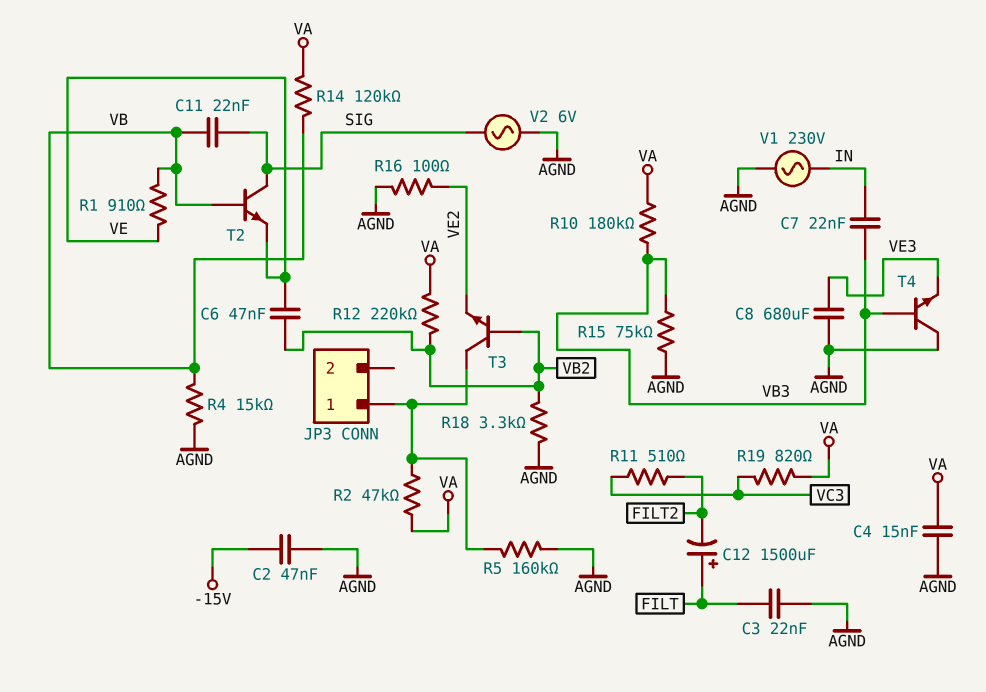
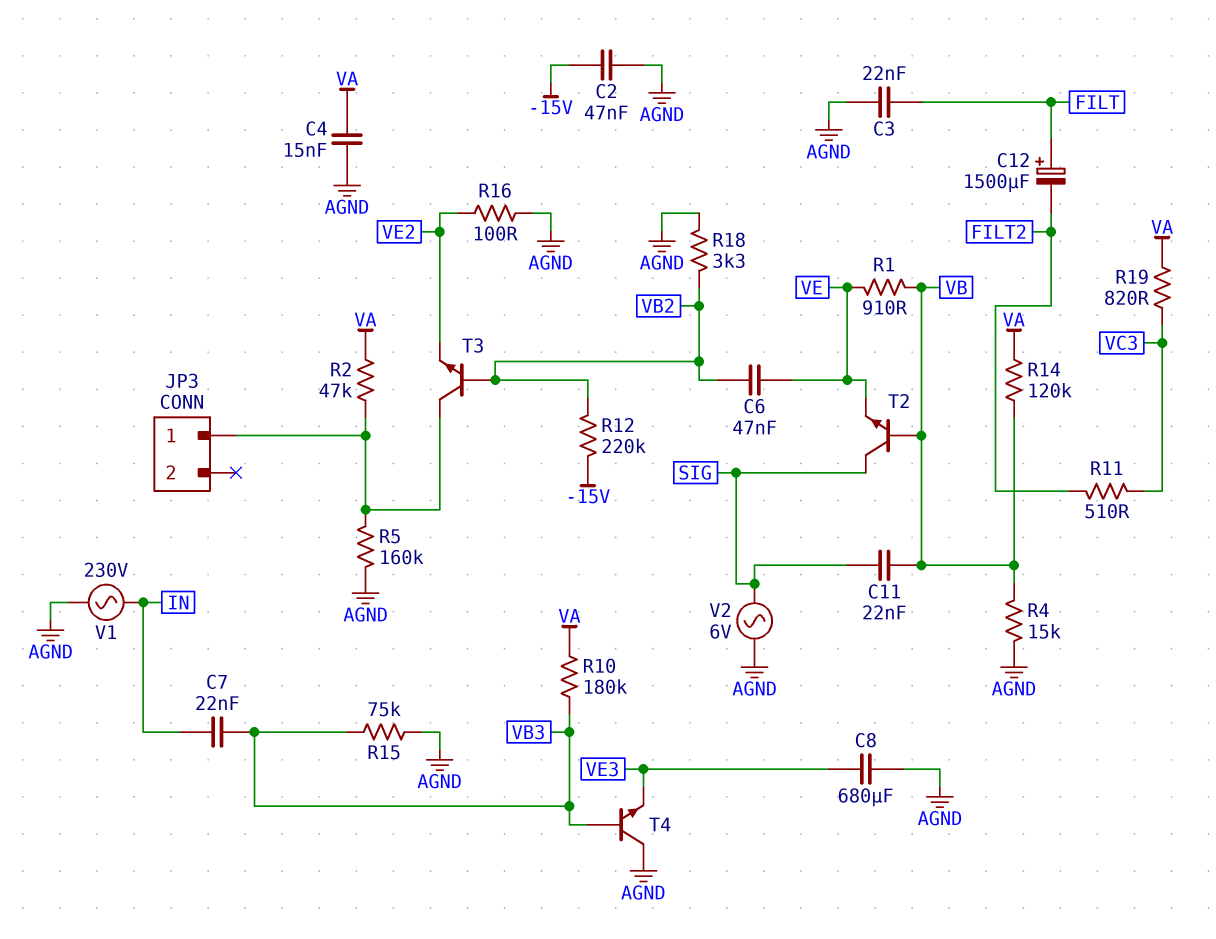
R12: 220k (VA, VB2) -> 220k (-15V, VB2)

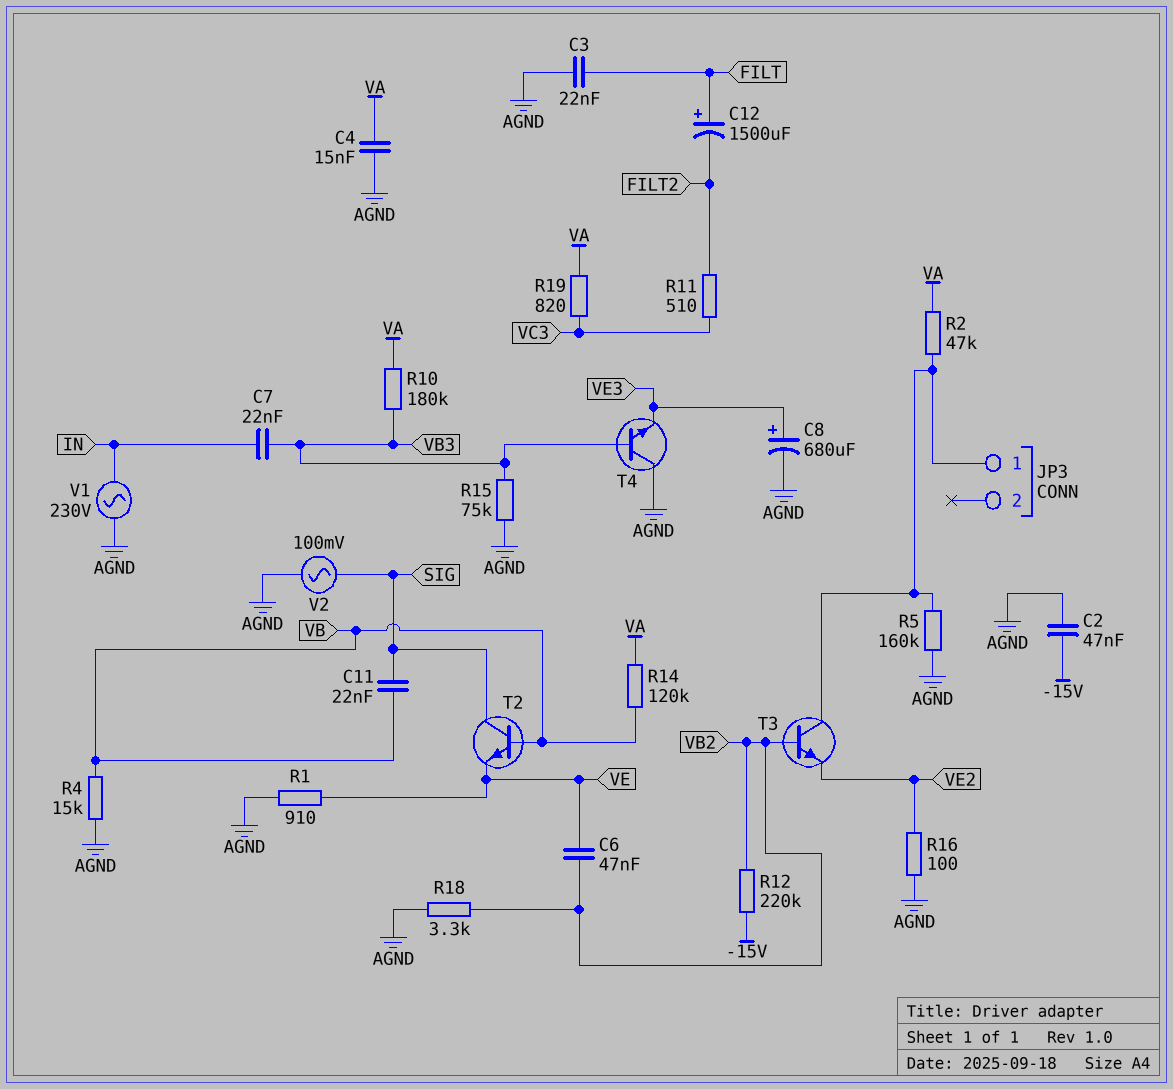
C8: 680uF (AGND, VE3) -> 680uF (plus VE3, minus AGND)
R1: 910 (VB, VE) -> 910 (AGND, VE)
V2: AC 6V (AGND, SIG) -> AC 100mV (AGND, SIG)

